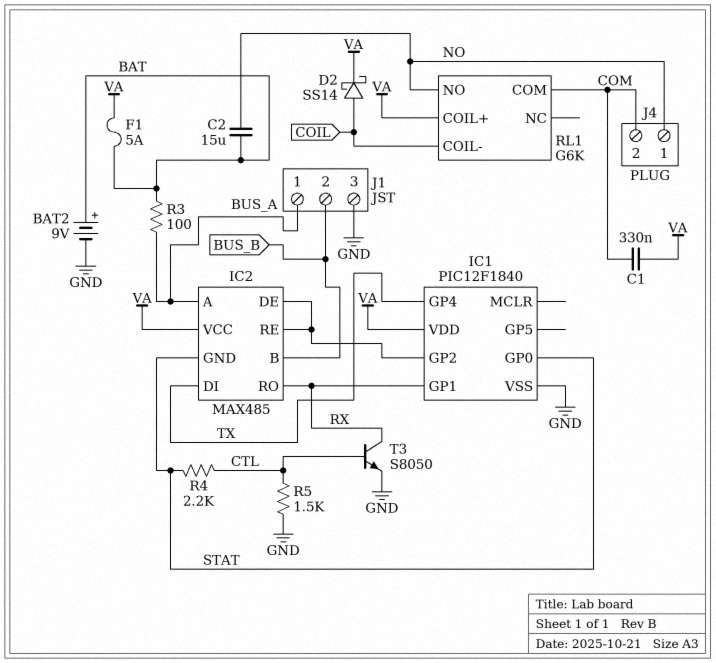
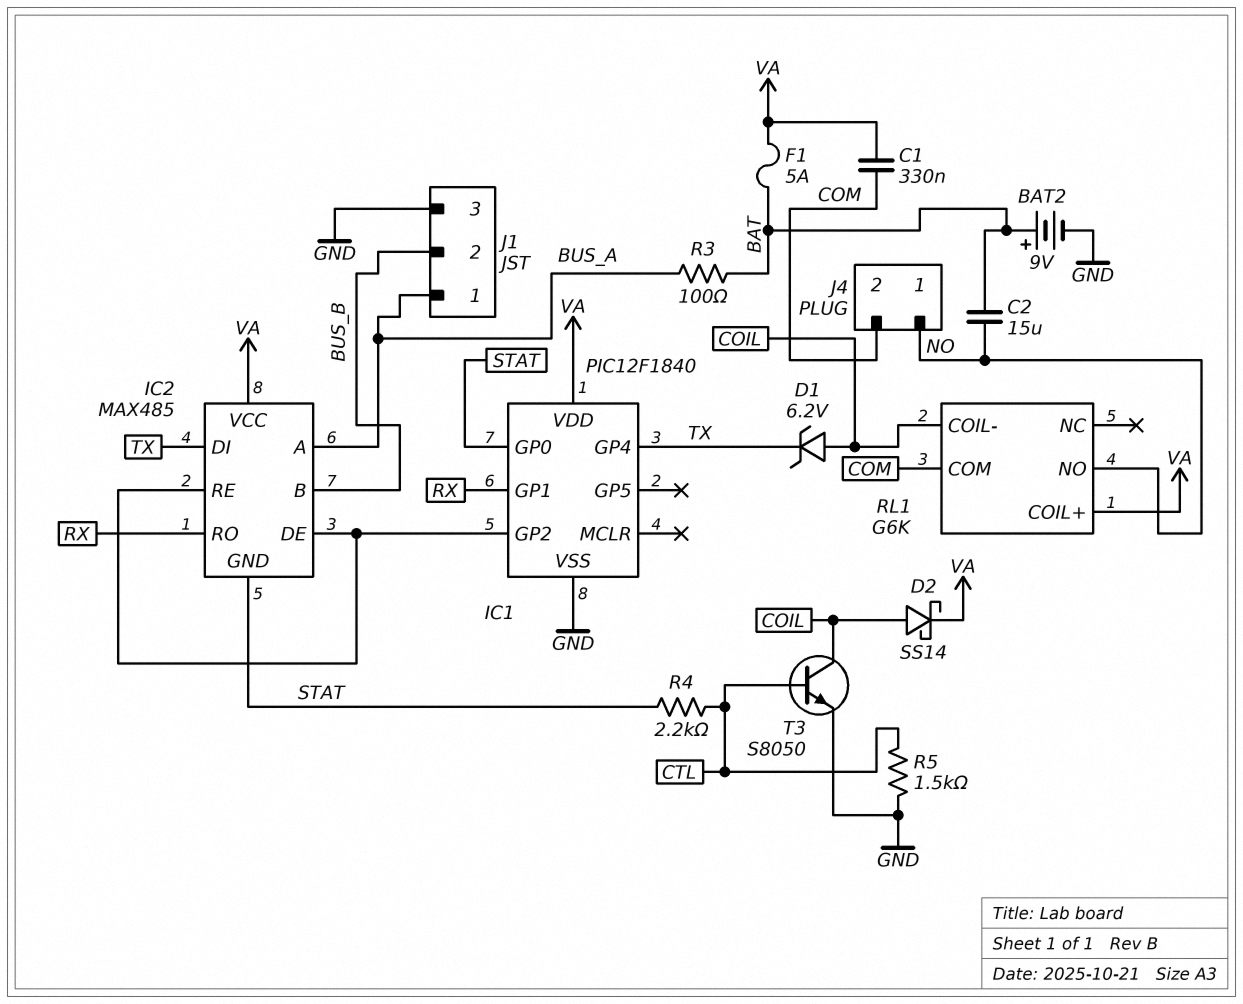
D1: none -> zener 6.2V (A COIL, K TX)
T3: NPN S8050 (B CTL, C RX, E GND) -> NPN S8050 (B CTL, C COIL, E GND)

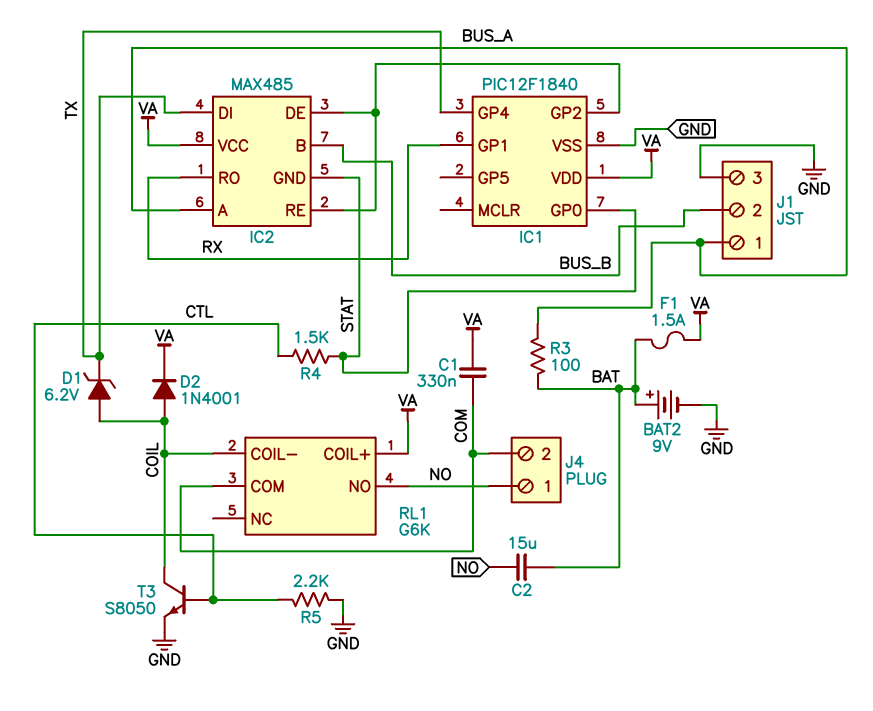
D2: schottky SS14 (A COIL, K VA) -> diode 1N4001 (A COIL, K VA)
F1: 5A (BAT, VA) -> 1.5A (BAT, VA)
R4: 2.2k (CTL, STAT) -> 1.5k (CTL, STAT)
R5: 1.5k (CTL, GND) -> 2.2k (CTL, GND)

